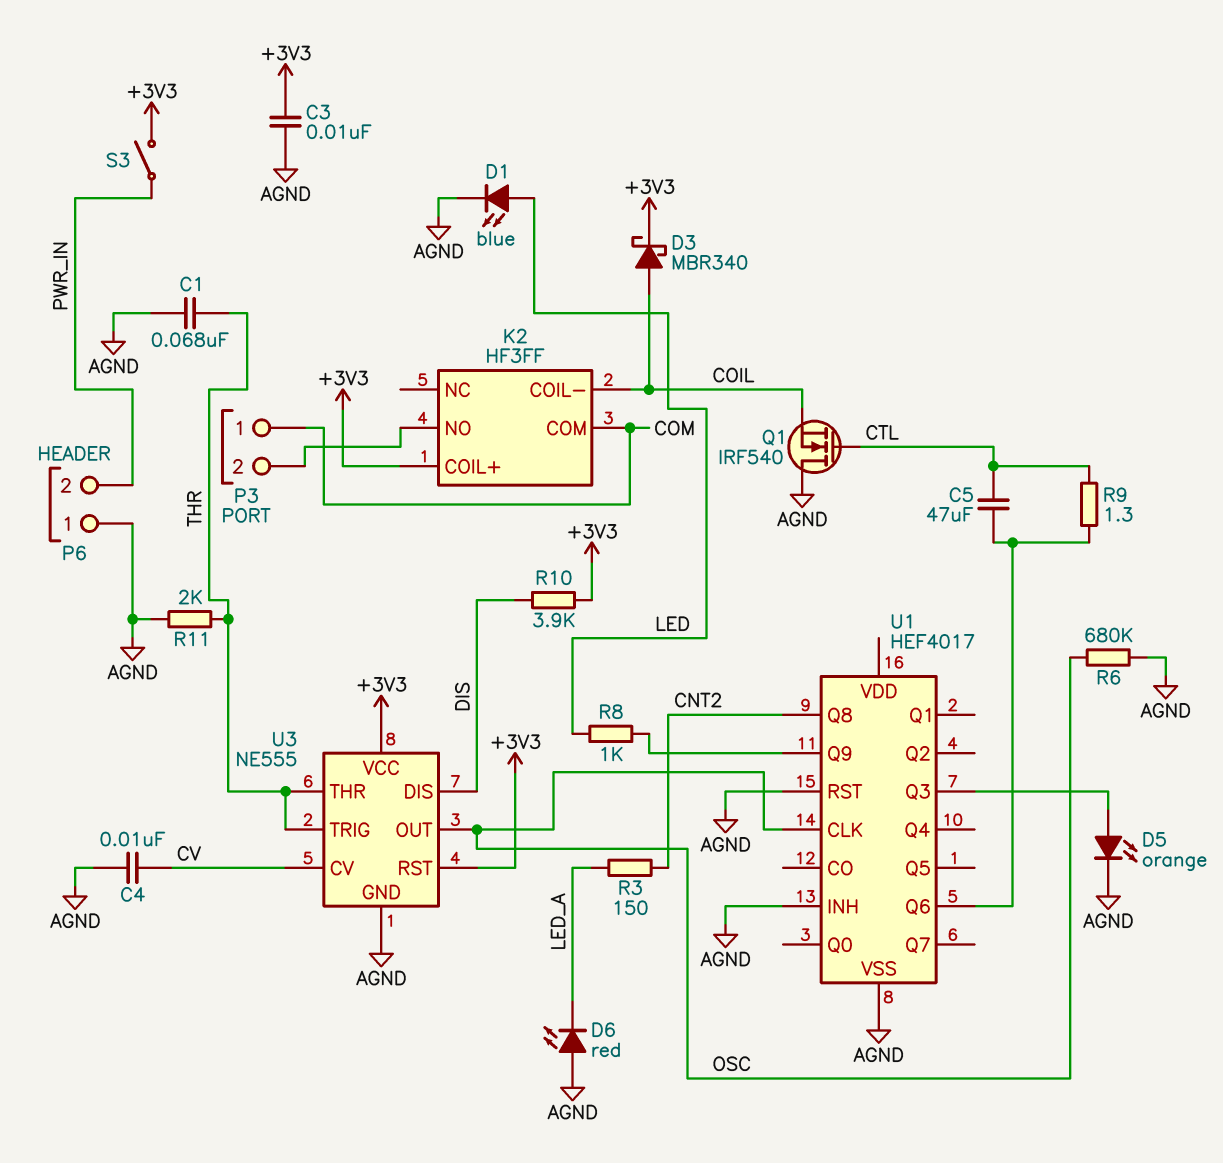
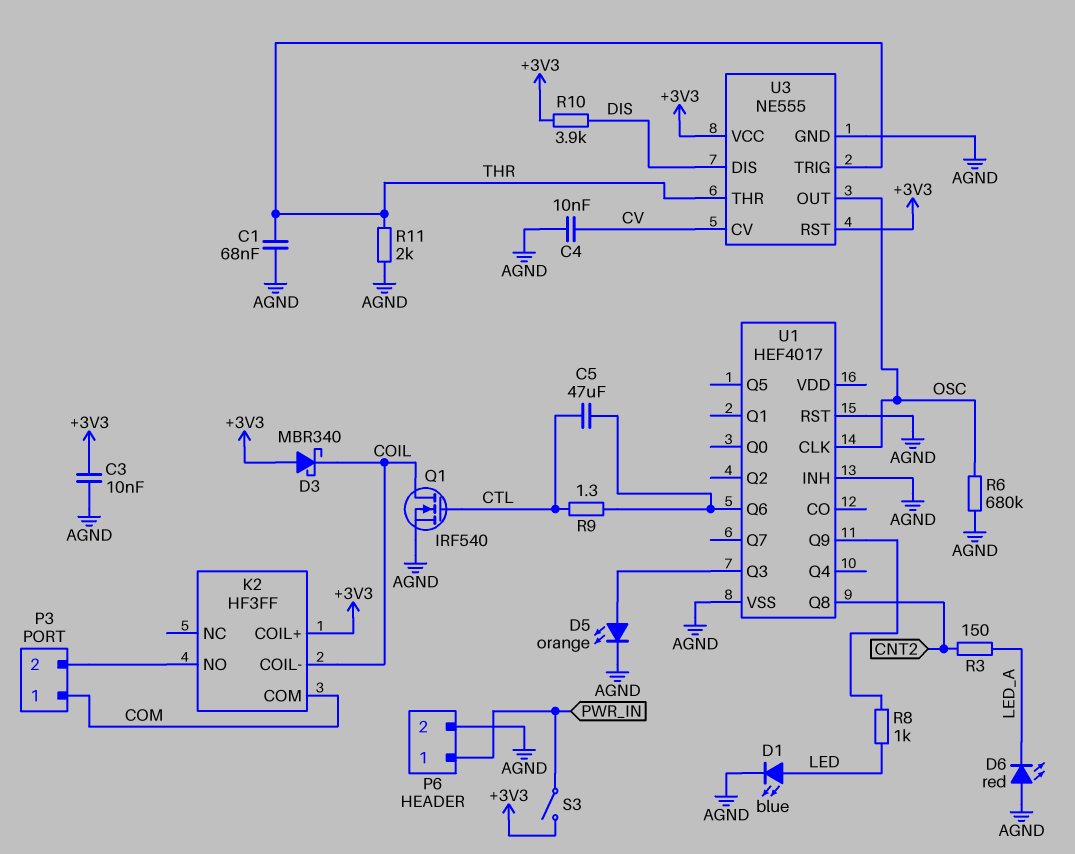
D3: schottky MBR340 (A COIL, K +3V3) -> schottky MBR340 (A +3V3, K COIL)
P6 pin 1: AGND -> PWR_IN
P6 pin 2: PWR_IN -> AGND
Q1: NMOS IRF540 (G CTL, D AGND, S COIL) -> NMOS IRF540 (G CTL, D COIL, S AGND)

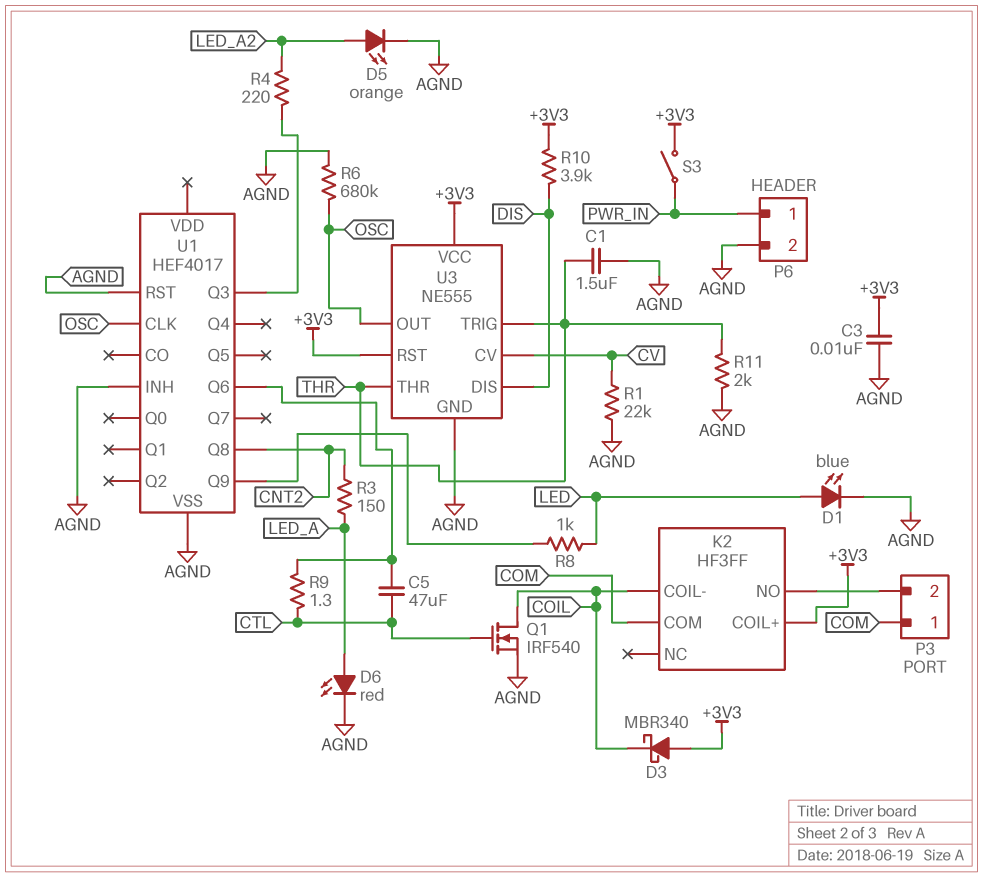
C1: 68nF (AGND, THR) -> 1.5uF (AGND, THR)
C4: 10nF (AGND, CV) -> none
D5: LED orange (A U1/Q3, K AGND) -> LED orange (A LED_A2, K AGND)
D6: LED red (A AGND, K LED_A) -> LED red (A LED_A, K AGND)
R1: none -> 22k (AGND, CV)
R4: none -> 220 (LED_A2, U1/Q3)

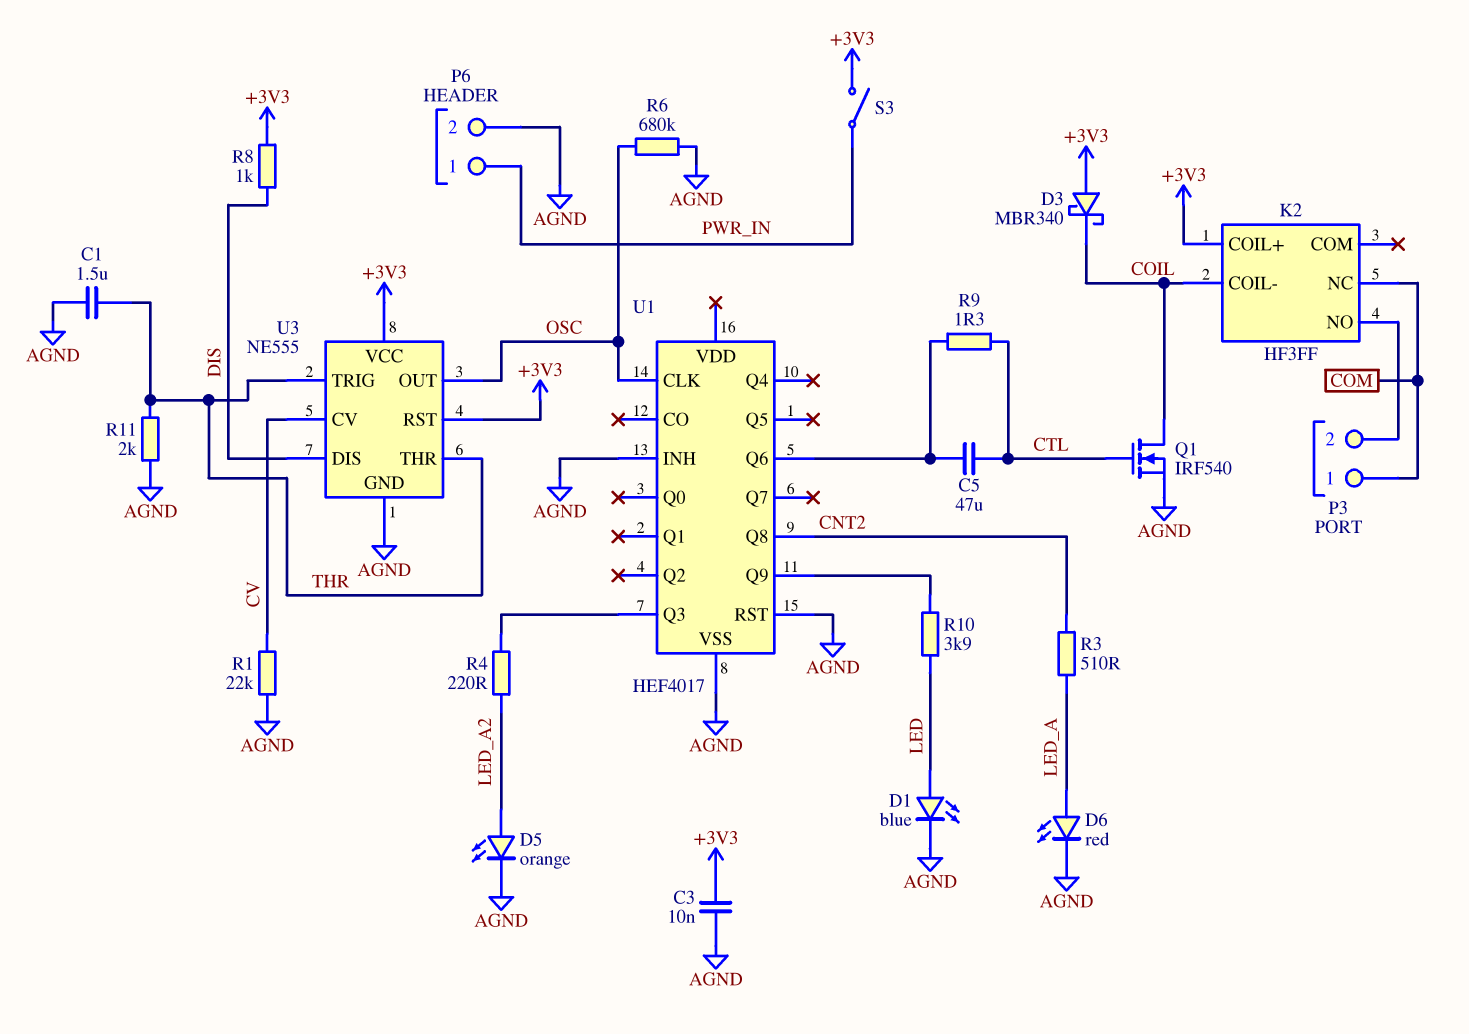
K2 pin COM: COM -> none
K2 pin NC: none -> COM
R3: 150 (CNT2, LED_A) -> 510 (CNT2, LED_A)
R8: 1k (LED, U1/Q9) -> 1k (+3V3, DIS)
R10: 3.9k (+3V3, DIS) -> 3.9k (LED, U1/Q9)

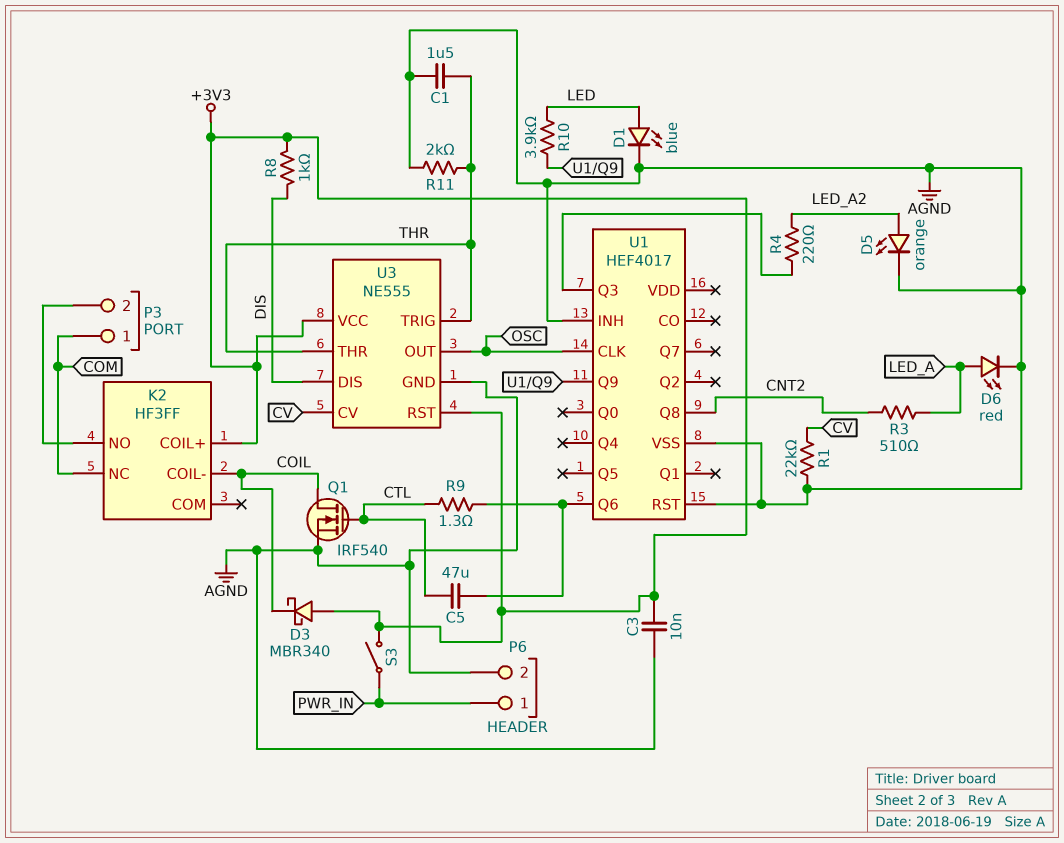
R6: 680k (AGND, OSC) -> none

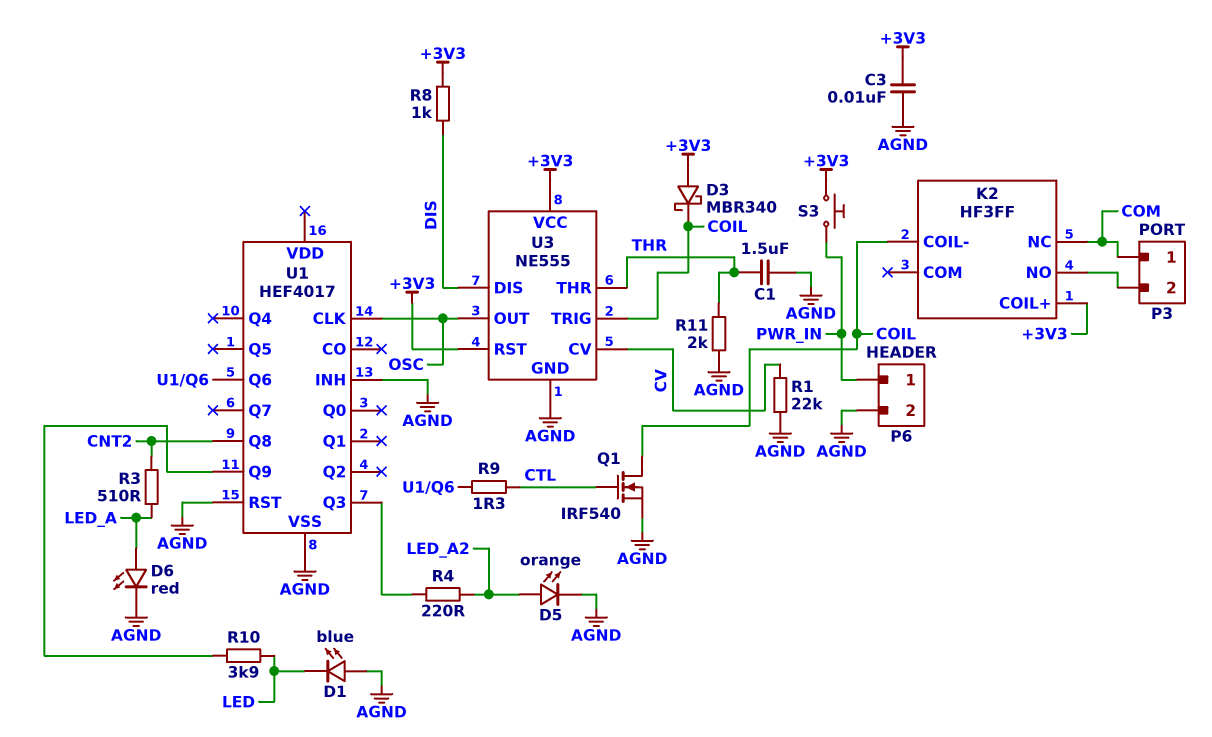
C5: 47uF (CTL, U1/Q6) -> none
D1: LED blue (A LED, K AGND) -> LED blue (A AGND, K LED)
S3: switch (+3V3, PWR_IN) -> button (+3V3, PWR_IN)
U3 pin TRIG: THR -> COIL

